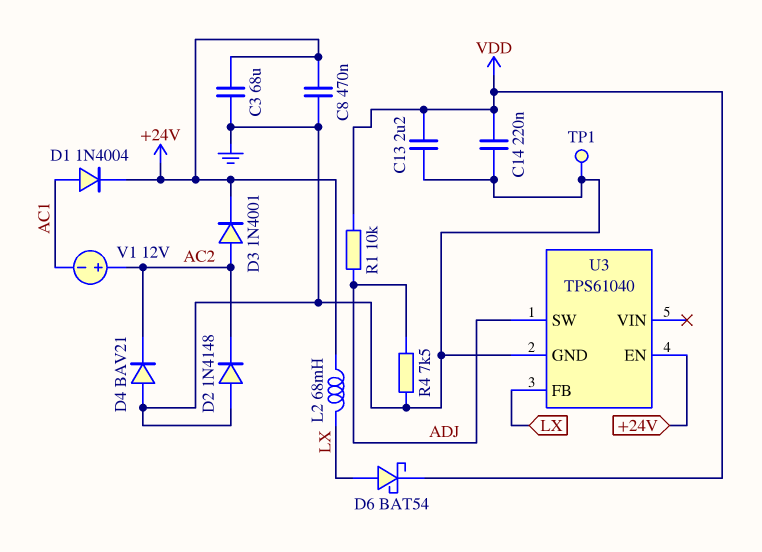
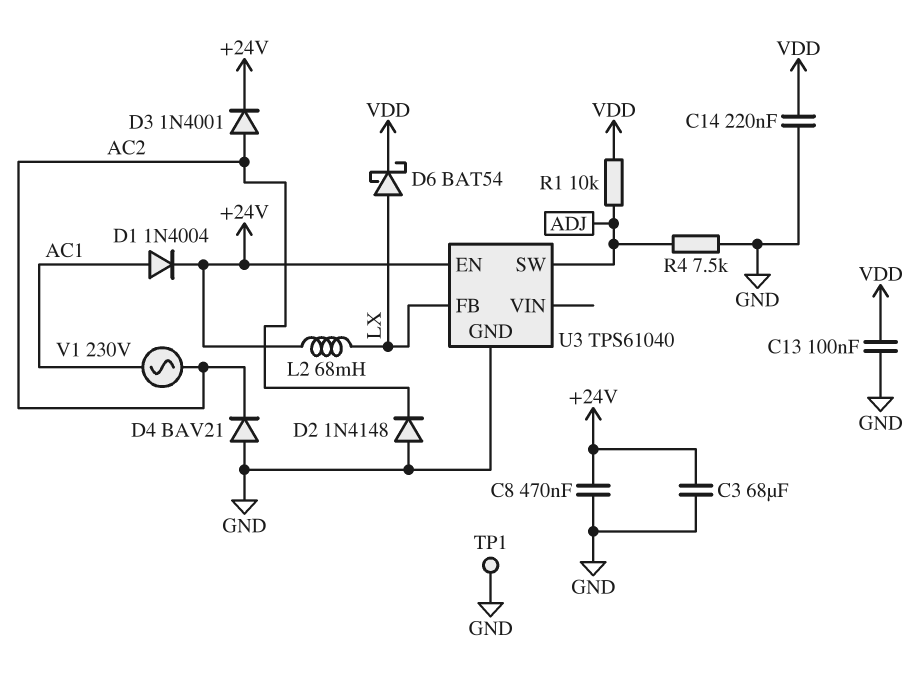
C13: 2.2uF (GND, VDD) -> 100nF (GND, VDD)
V1: 12V (plus AC2, minus AC1) -> AC 230V (AC1, AC2)

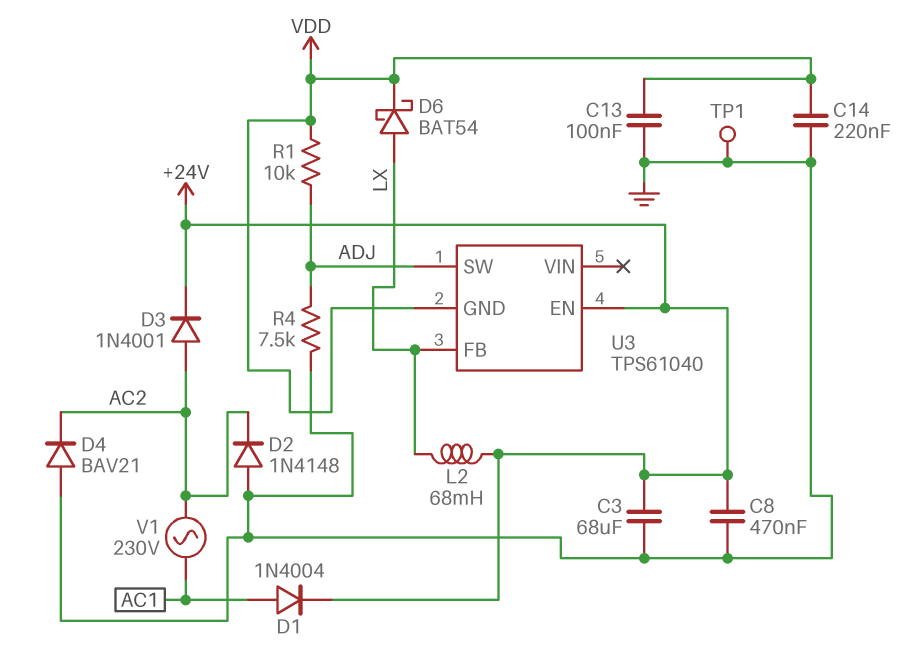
U3 pin GND: GND -> VDD

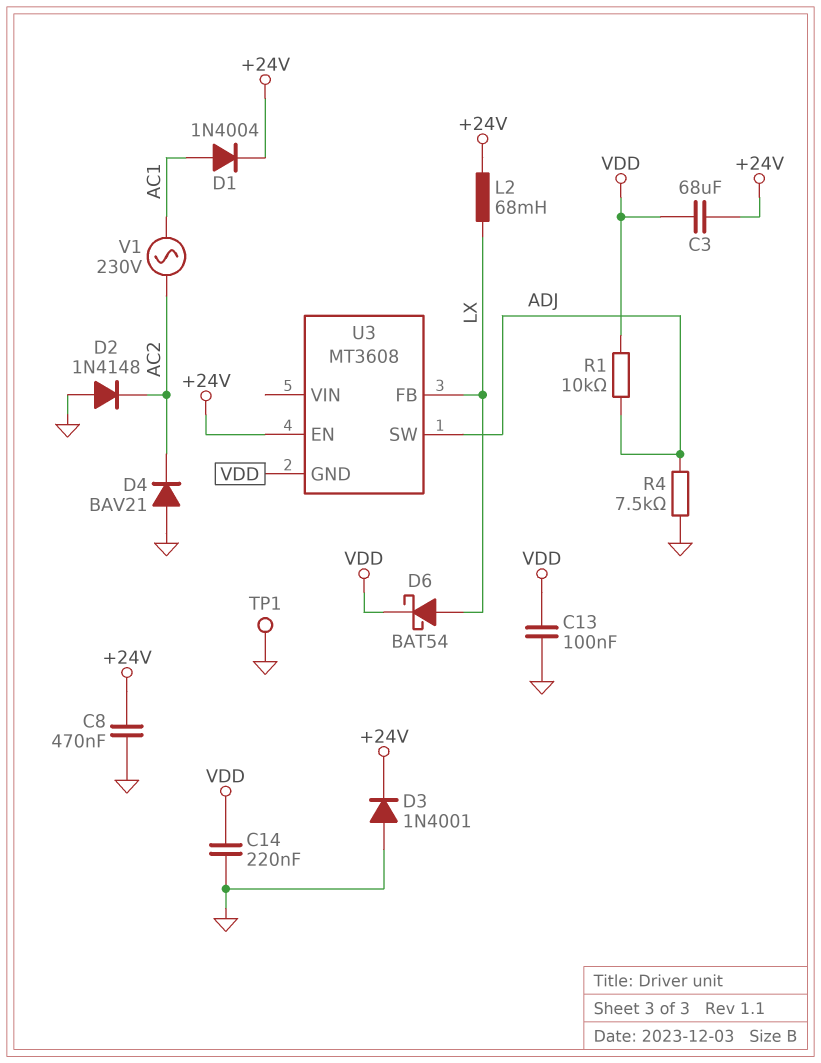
C3: 68uF (+24V, GND) -> 68uF (+24V, VDD)
D3: diode 1N4001 (A AC2, K +24V) -> diode 1N4001 (A GND, K +24V)
U3: TPS61040 -> MT3608

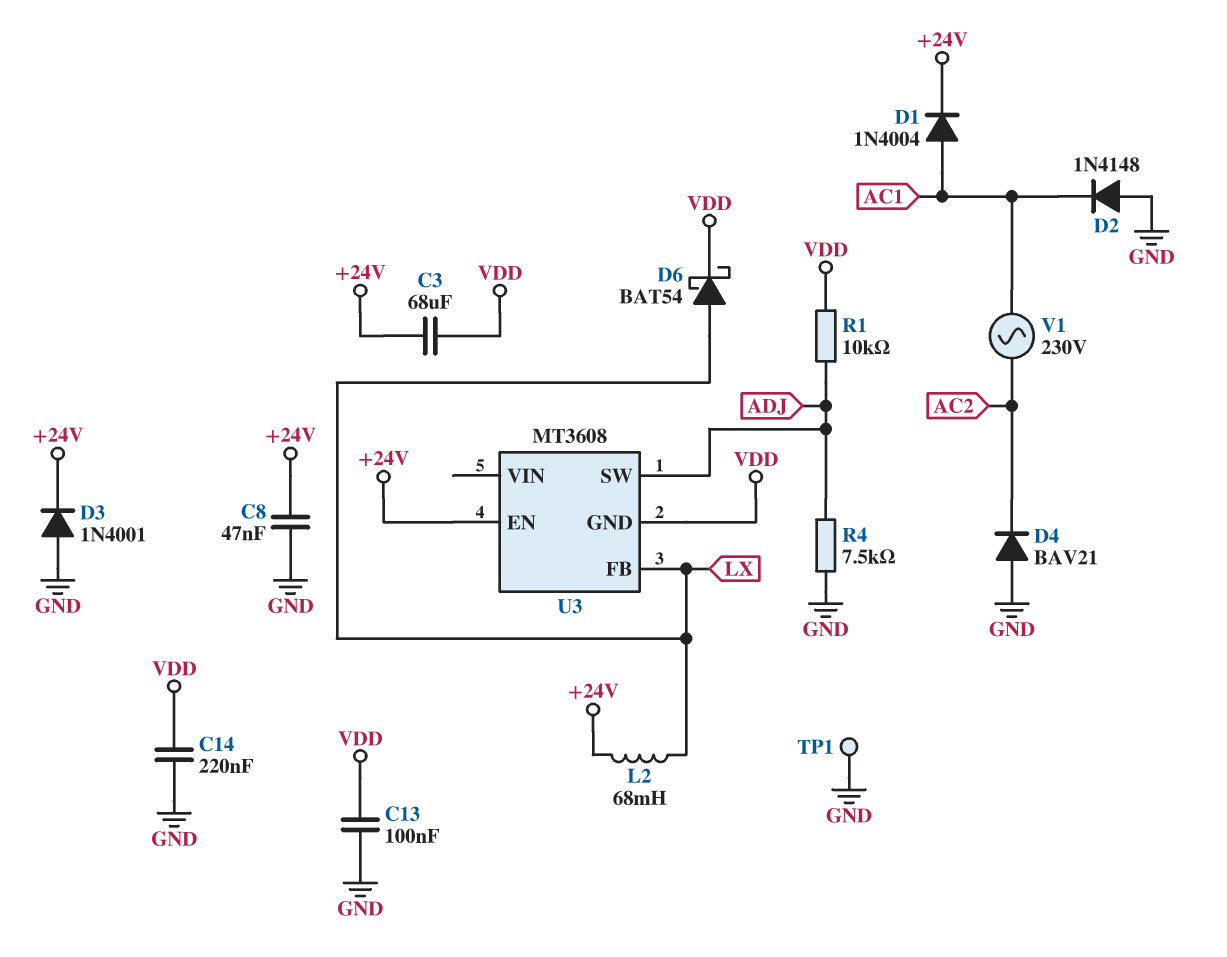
C8: 470nF (+24V, GND) -> 47nF (+24V, GND)
D2: diode 1N4148 (A GND, K AC2) -> diode 1N4148 (A GND, K AC1)

